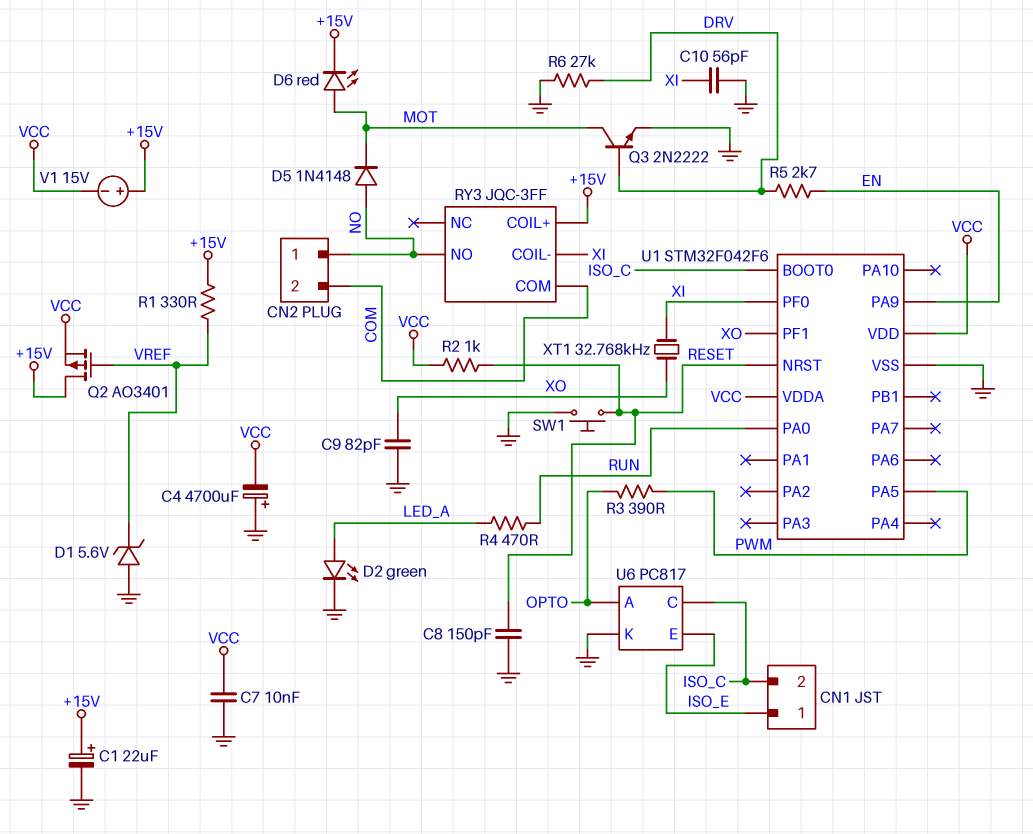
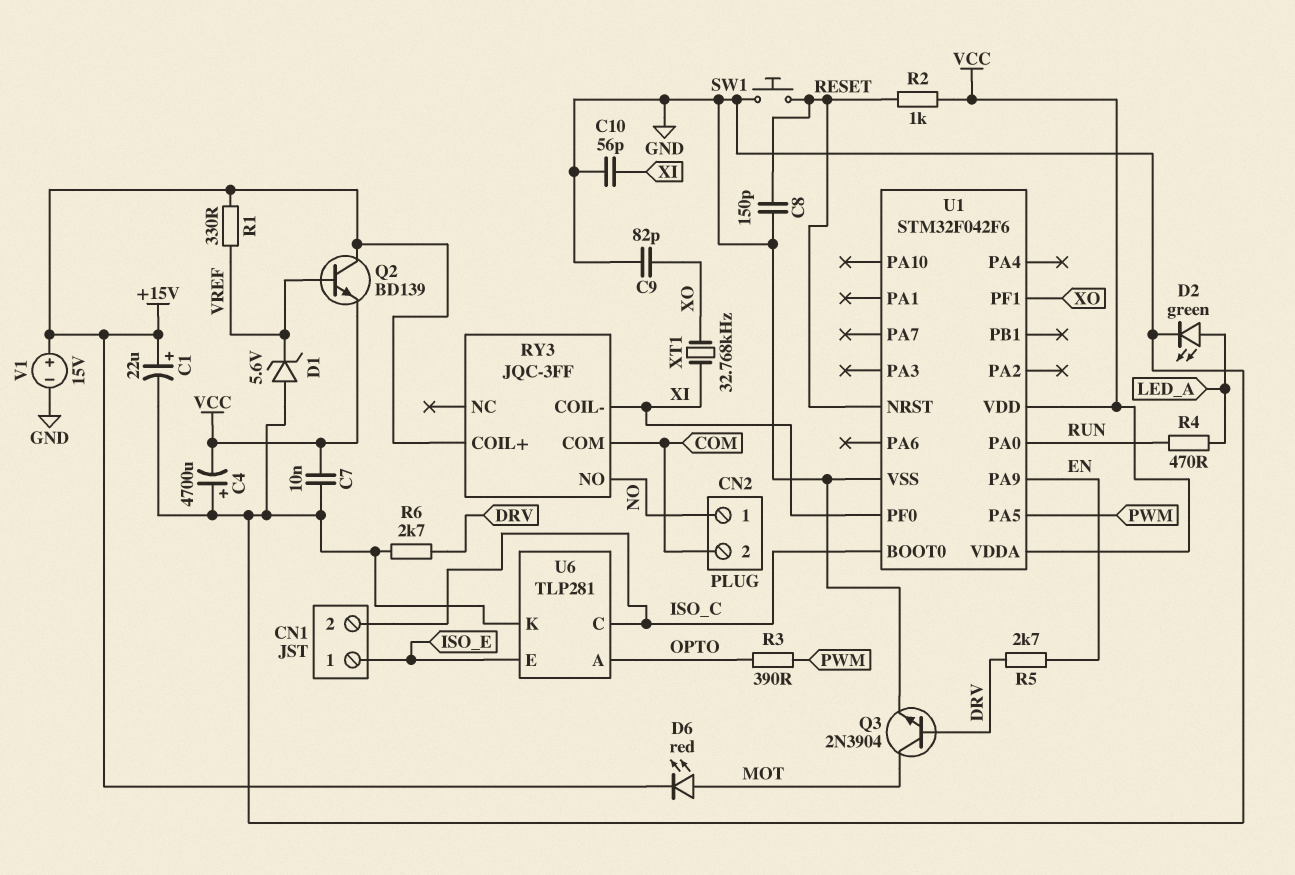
D5: diode 1N4148 (A NO, K MOT) -> none
Q2: PMOS AO3401 (G VREF, D +15V, S VCC) -> NPN BD139 (B VREF, C +15V, E VCC)
Q3: NPN 2N2222 (B DRV, C MOT, E GND) -> NPN 2N3904 (B DRV, C MOT, E GND)
R6: 27k (DRV, GND) -> 2.7k (DRV, GND)
U6: PC817 -> TLP281
V1: 15V (plus +15V, minus VCC) -> 15V (plus +15V, minus GND)

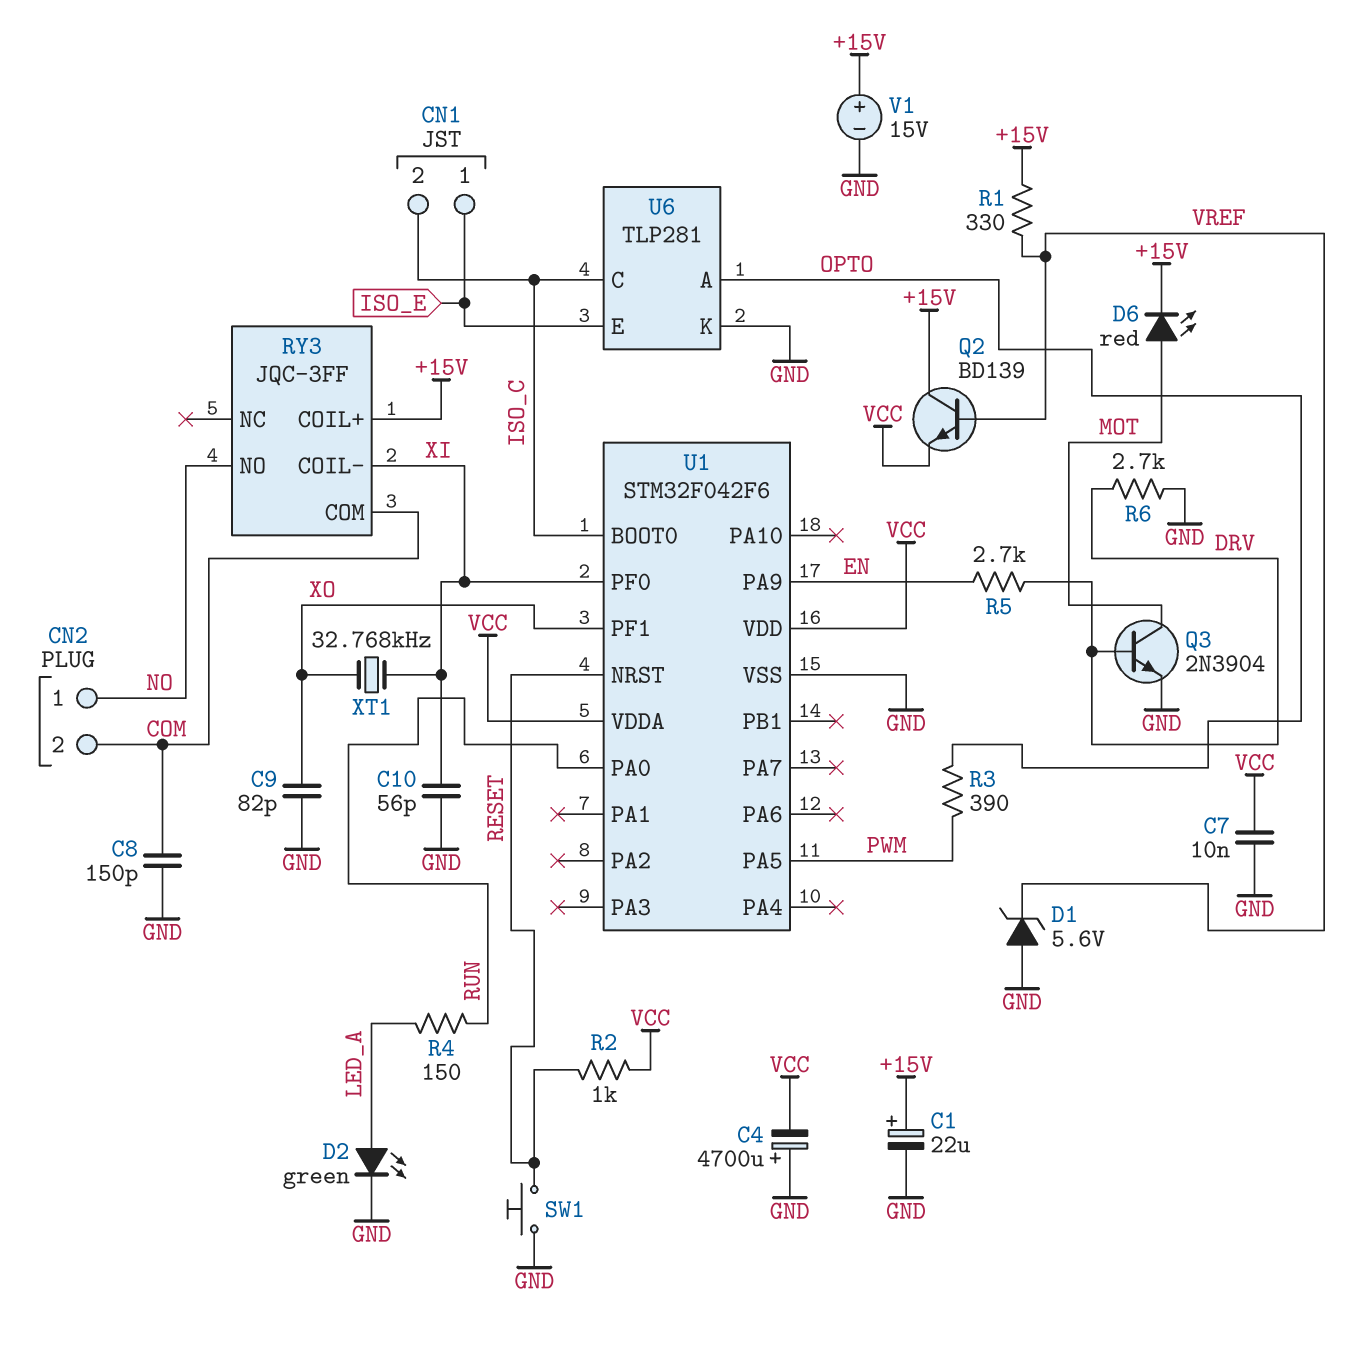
C8: 150pF (GND, RESET) -> 150pF (COM, GND)
R4: 470 (LED_A, RUN) -> 150 (LED_A, RUN)

